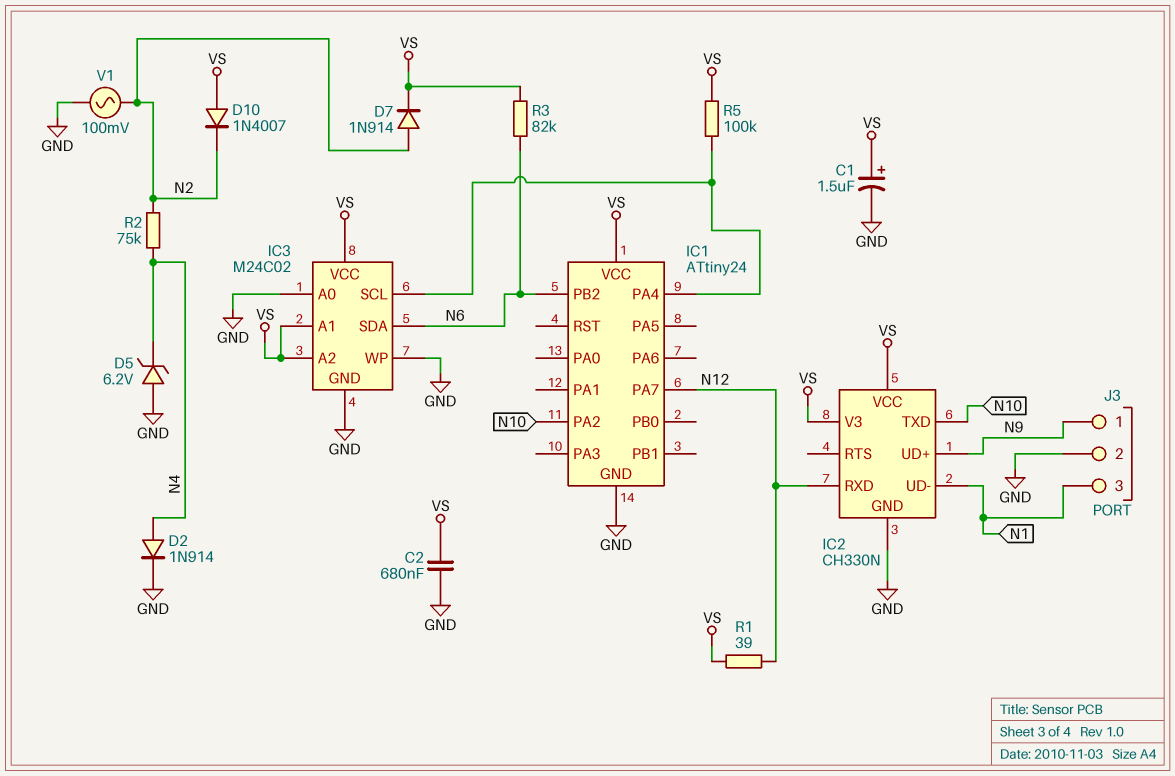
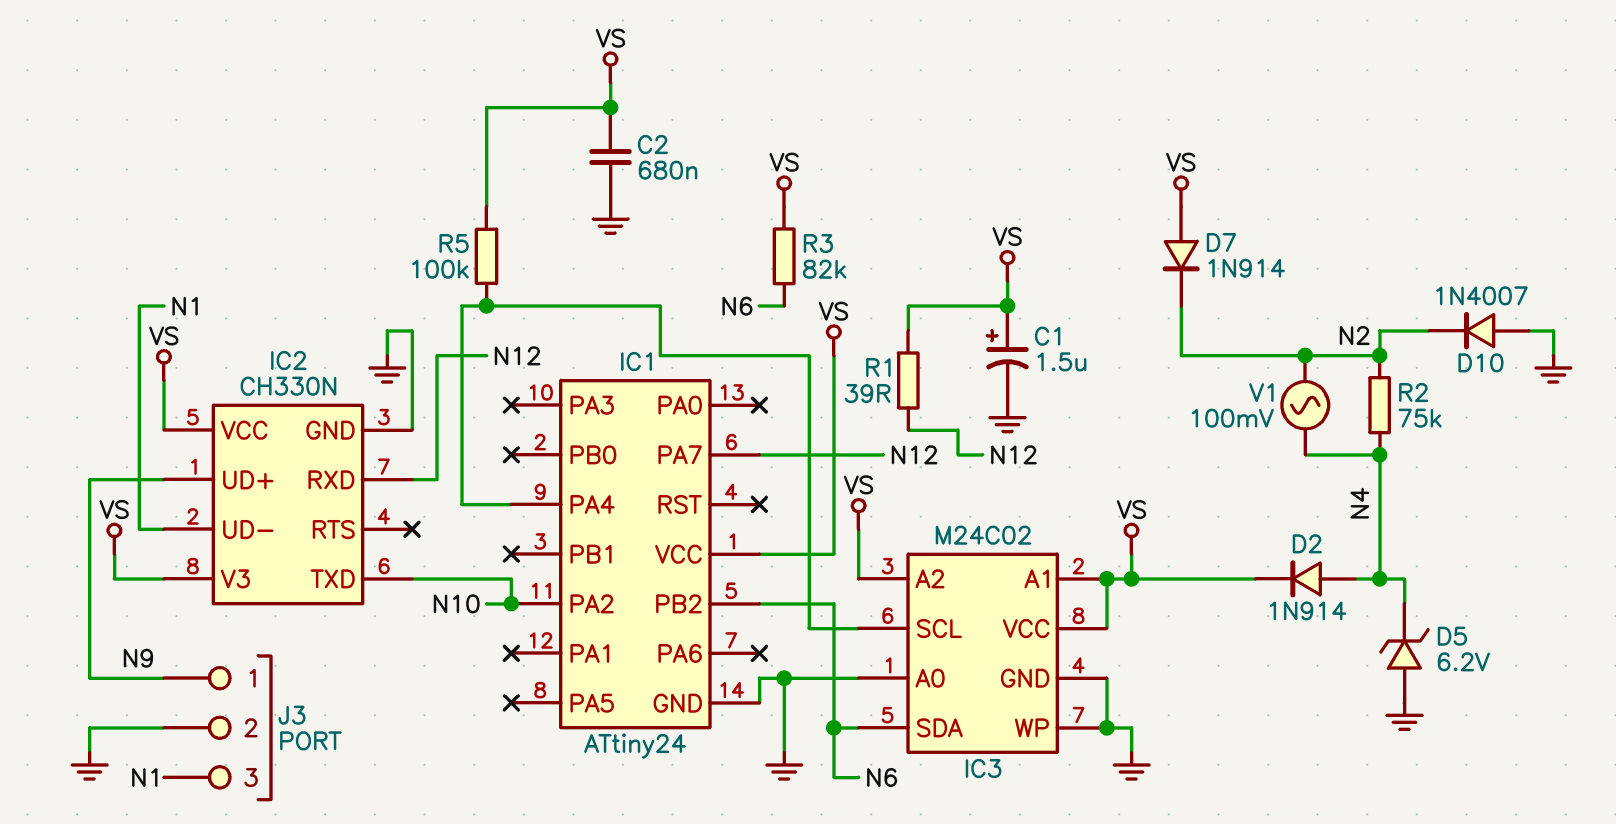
D2: diode 1N914 (A N4, K GND) -> diode 1N914 (A N4, K VS)
D7: diode 1N914 (A N2, K VS) -> diode 1N914 (A VS, K N2)
D10: diode 1N4007 (A VS, K N2) -> diode 1N4007 (A GND, K N2)
V1: AC 100mV (GND, N2) -> AC 100mV (N2, N4)

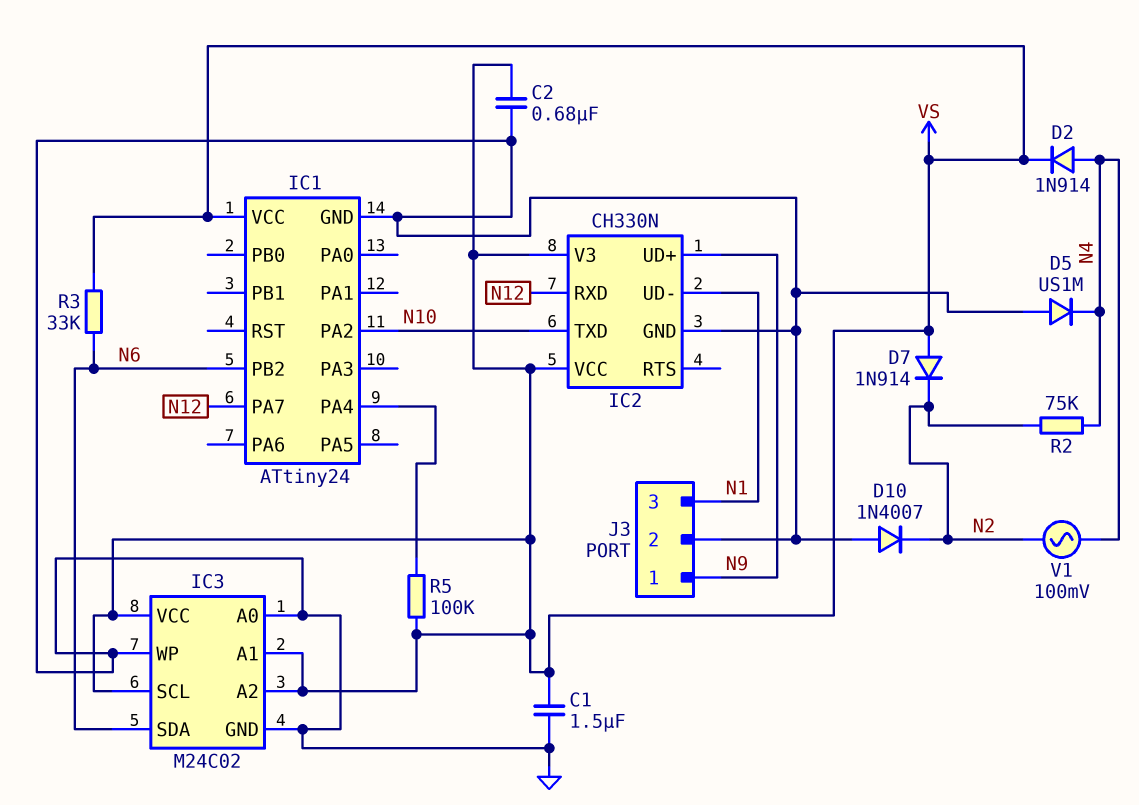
C1: 1.5uF (plus VS, minus GND) -> 1.5uF (GND, VS)
D5: zener 6.2V (A GND, K N4) -> diode US1M (A GND, K N4)
IC3 pin SCL: IC1/PA4 -> VS
R1: 39 (N12, VS) -> none
R3: 82k (N6, VS) -> 33k (N6, VS)

